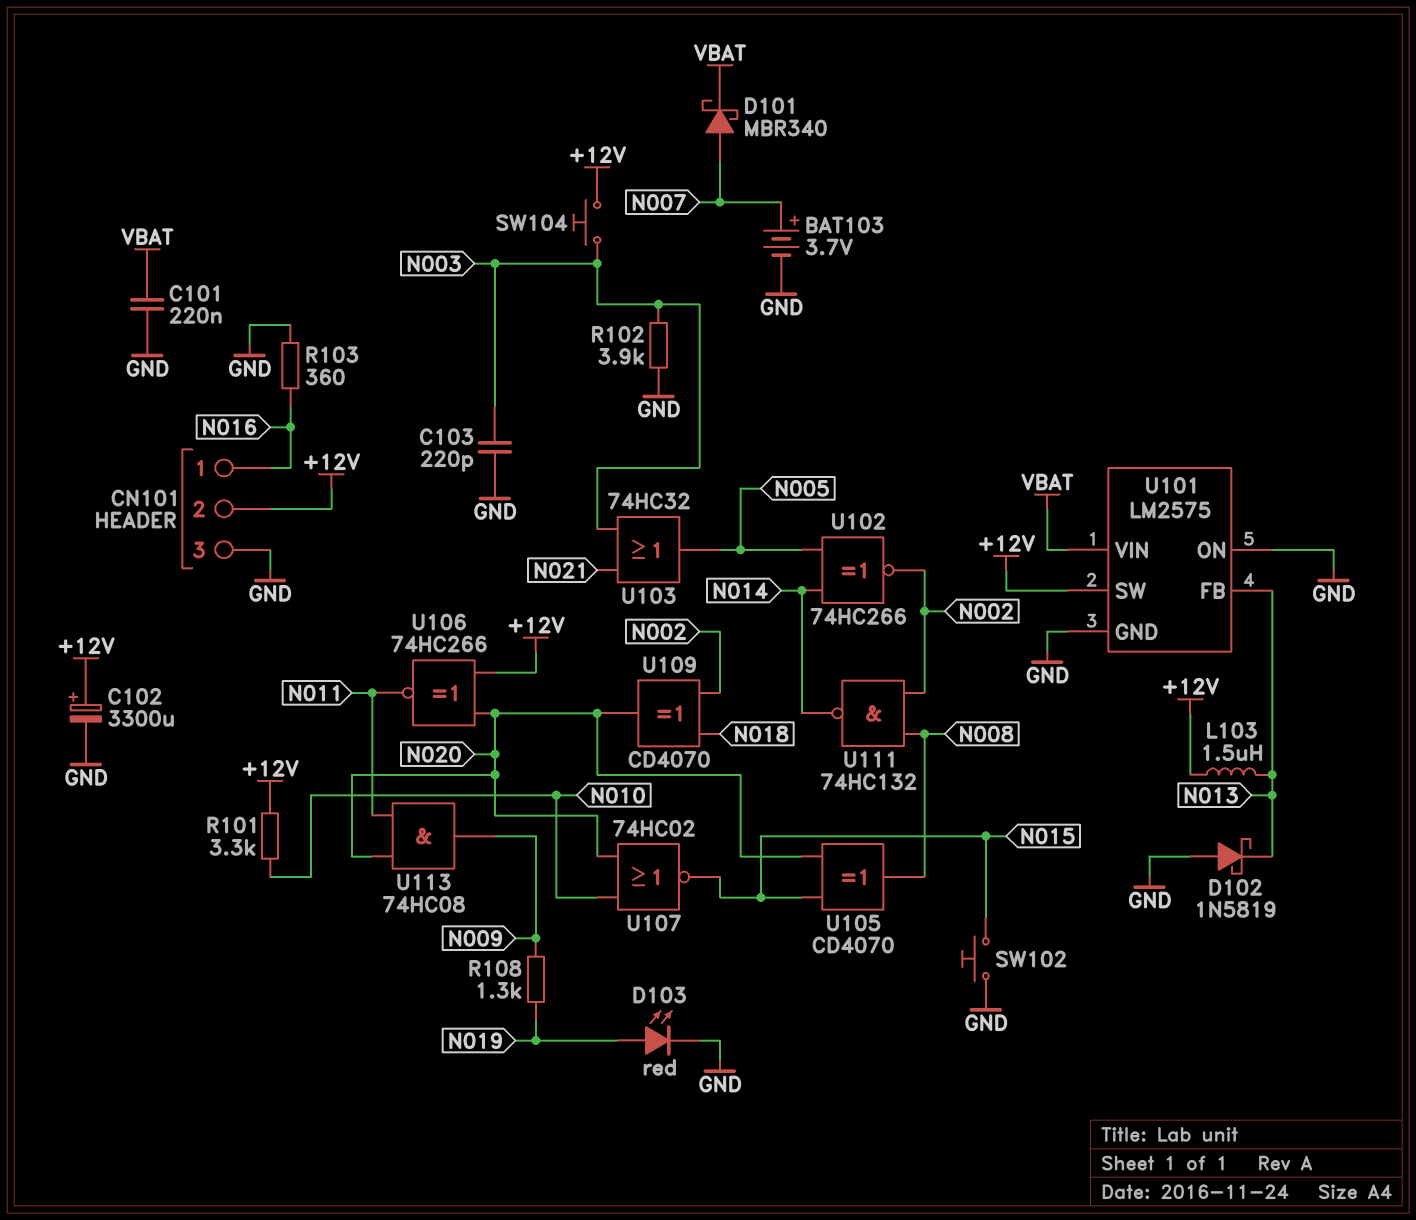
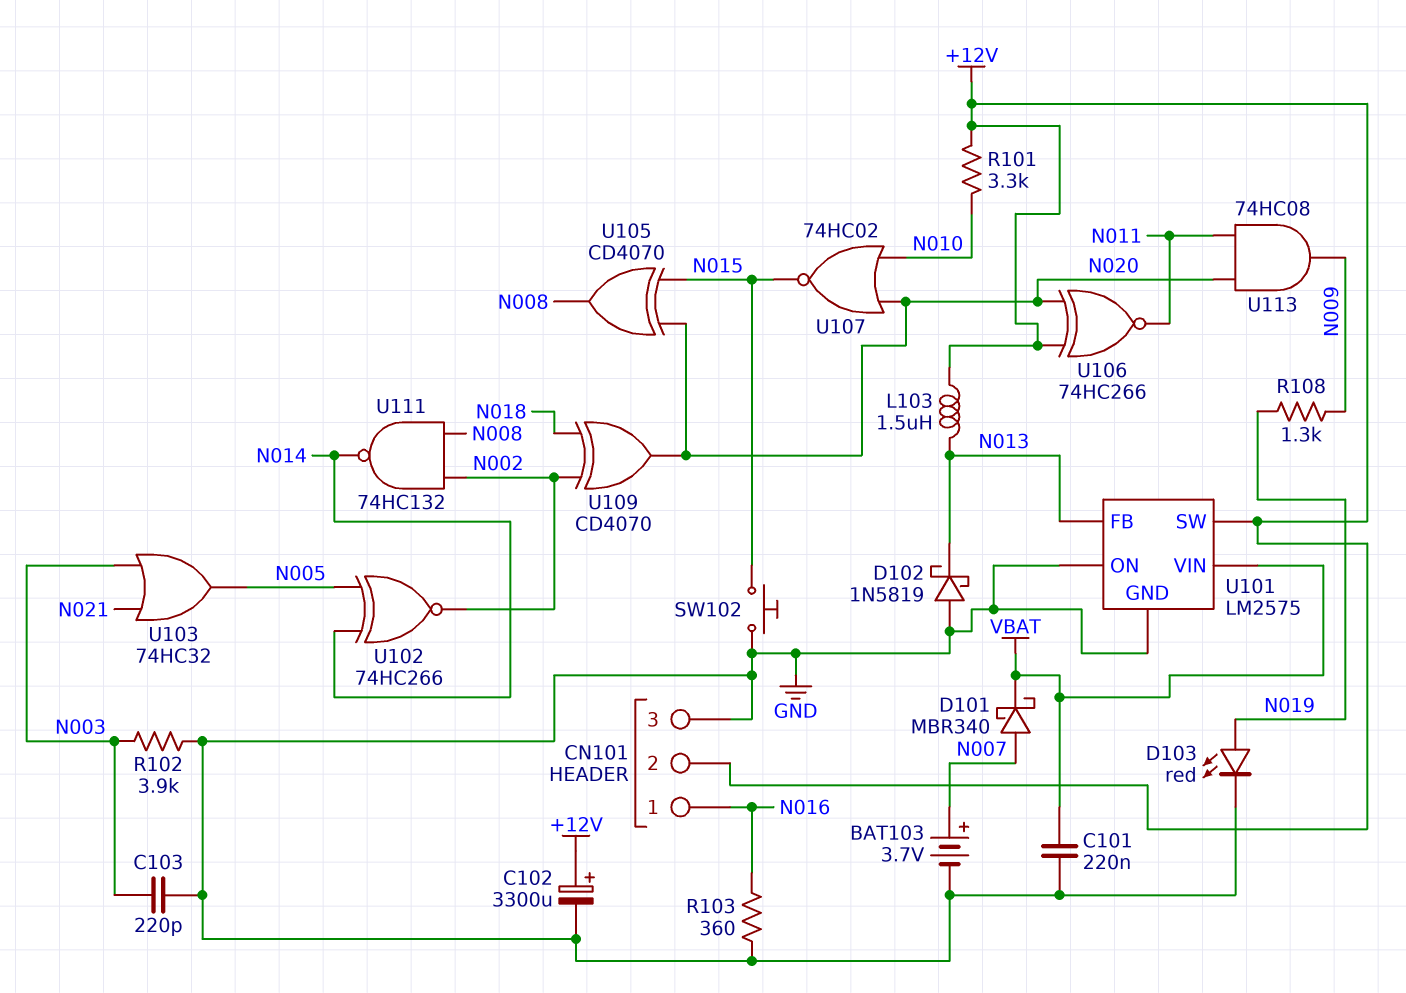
SW104: button (+12V, N003) -> none

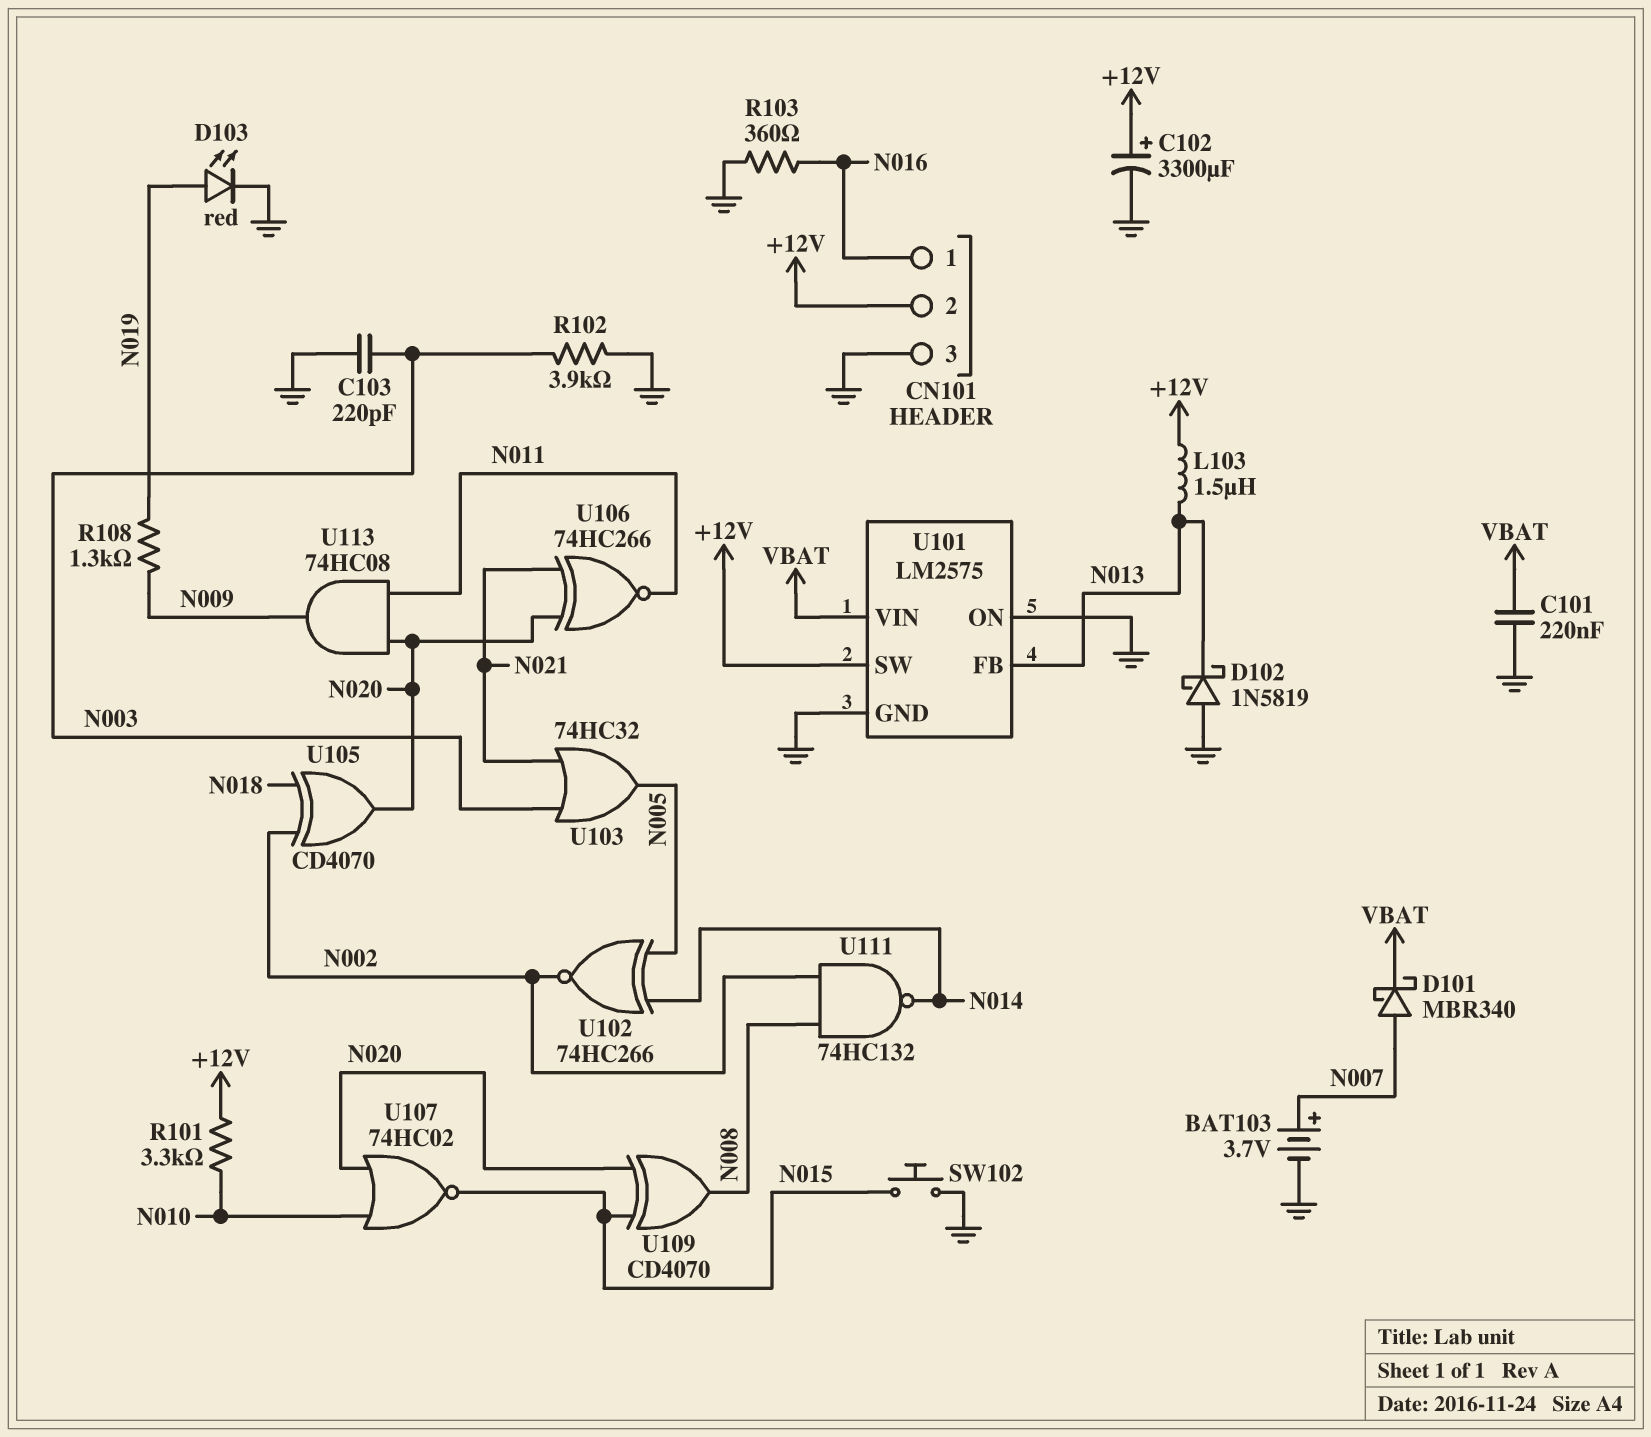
U105: XOR CD4070 (in N015, in N020, out N008) -> XOR CD4070 (in N002, in N018, out N020)
U106: XNOR 74HC266 (in +12V, in N020, out N011) -> XNOR 74HC266 (in N020, in N021, out N011)
U109: XOR CD4070 (in N002, in N018, out N020) -> XOR CD4070 (in N015, in N020, out N008)

